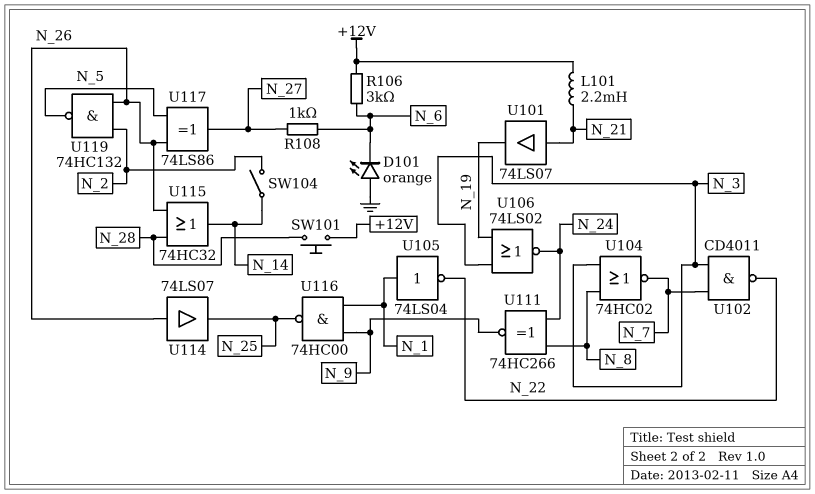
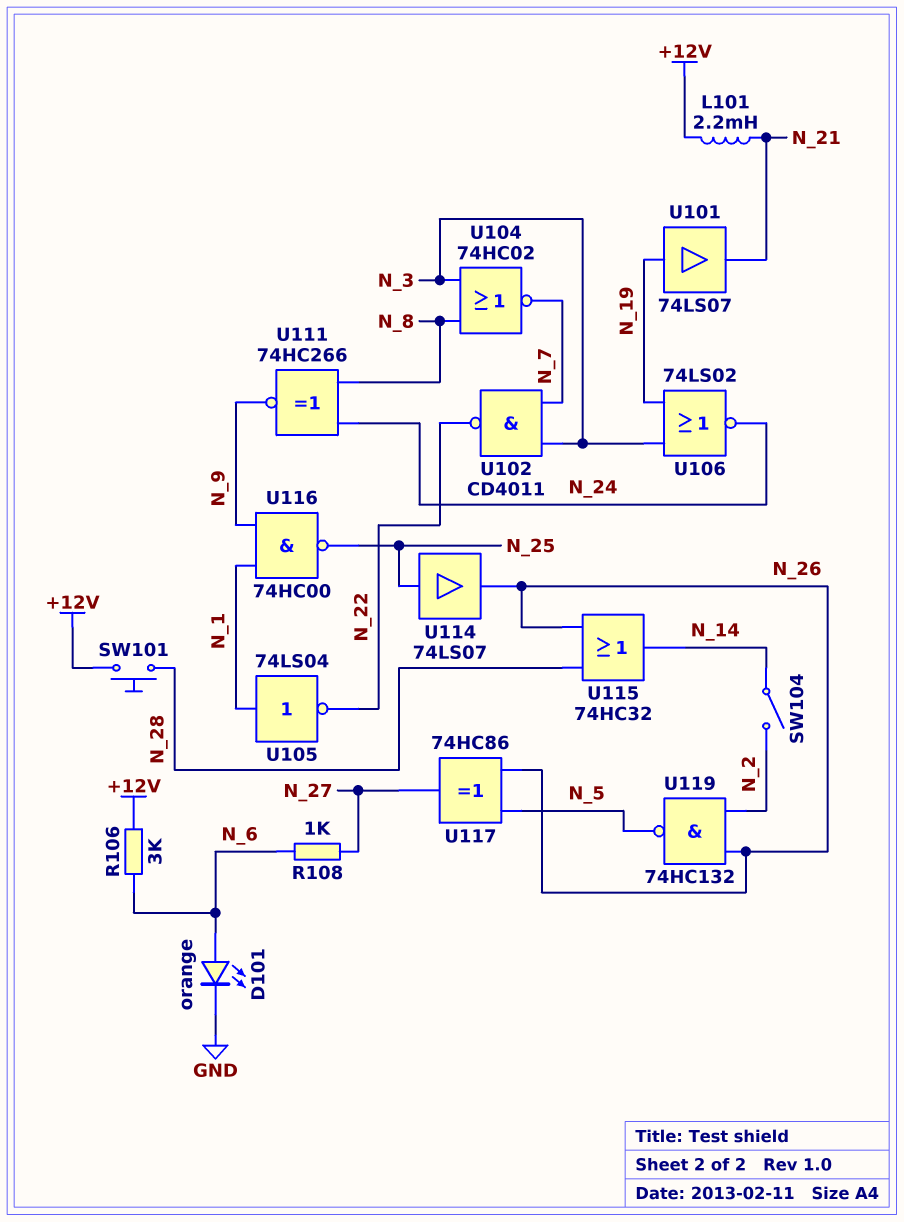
D101: LED orange (A GND, K N_6) -> LED orange (A N_6, K GND)
U101: buffer 74LS07 (in N_21, out N_19) -> buffer 74LS07 (in N_19, out N_21)
U114: buffer 74LS07 (in N_26, out N_25) -> buffer 74LS07 (in N_25, out N_26)
U117: XOR 74LS86 (in N_5, in N_26, out N_27) -> XOR 74HC86 (in N_5, in N_26, out N_27)

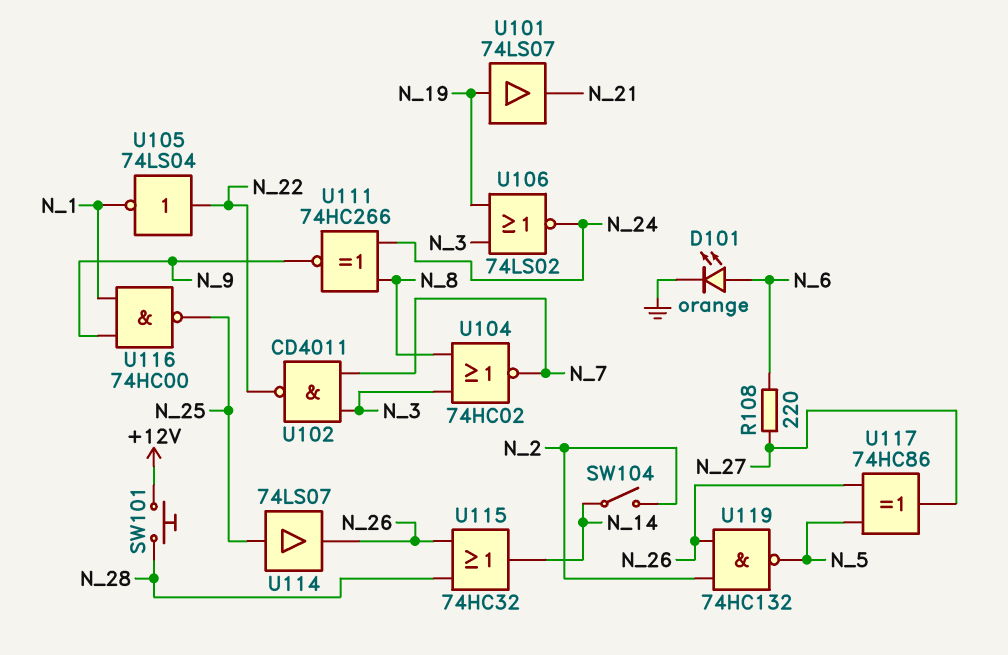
L101: 2.2mH (+12V, N_21) -> none
R106: 3k (+12V, N_6) -> none
R108: 1k (N_6, N_27) -> 220 (N_6, N_27)
U105: NOT 74LS04 (in N_1, out N_22) -> NOT 74LS04 (in N_22, out N_1)

